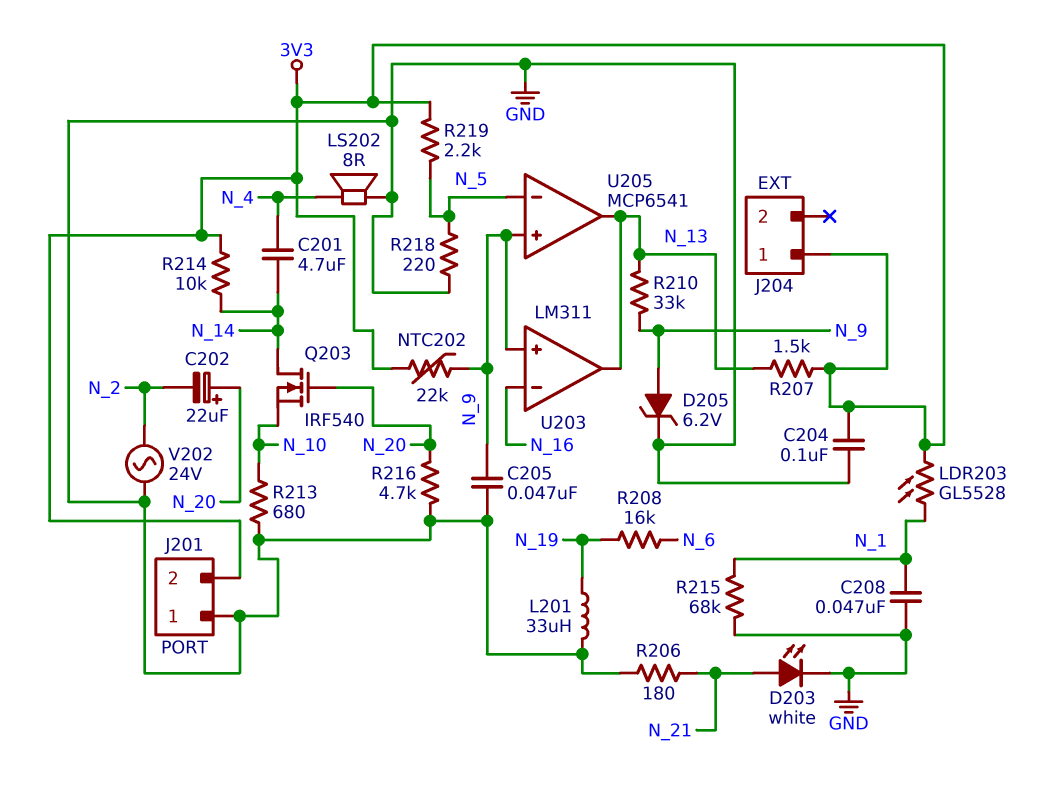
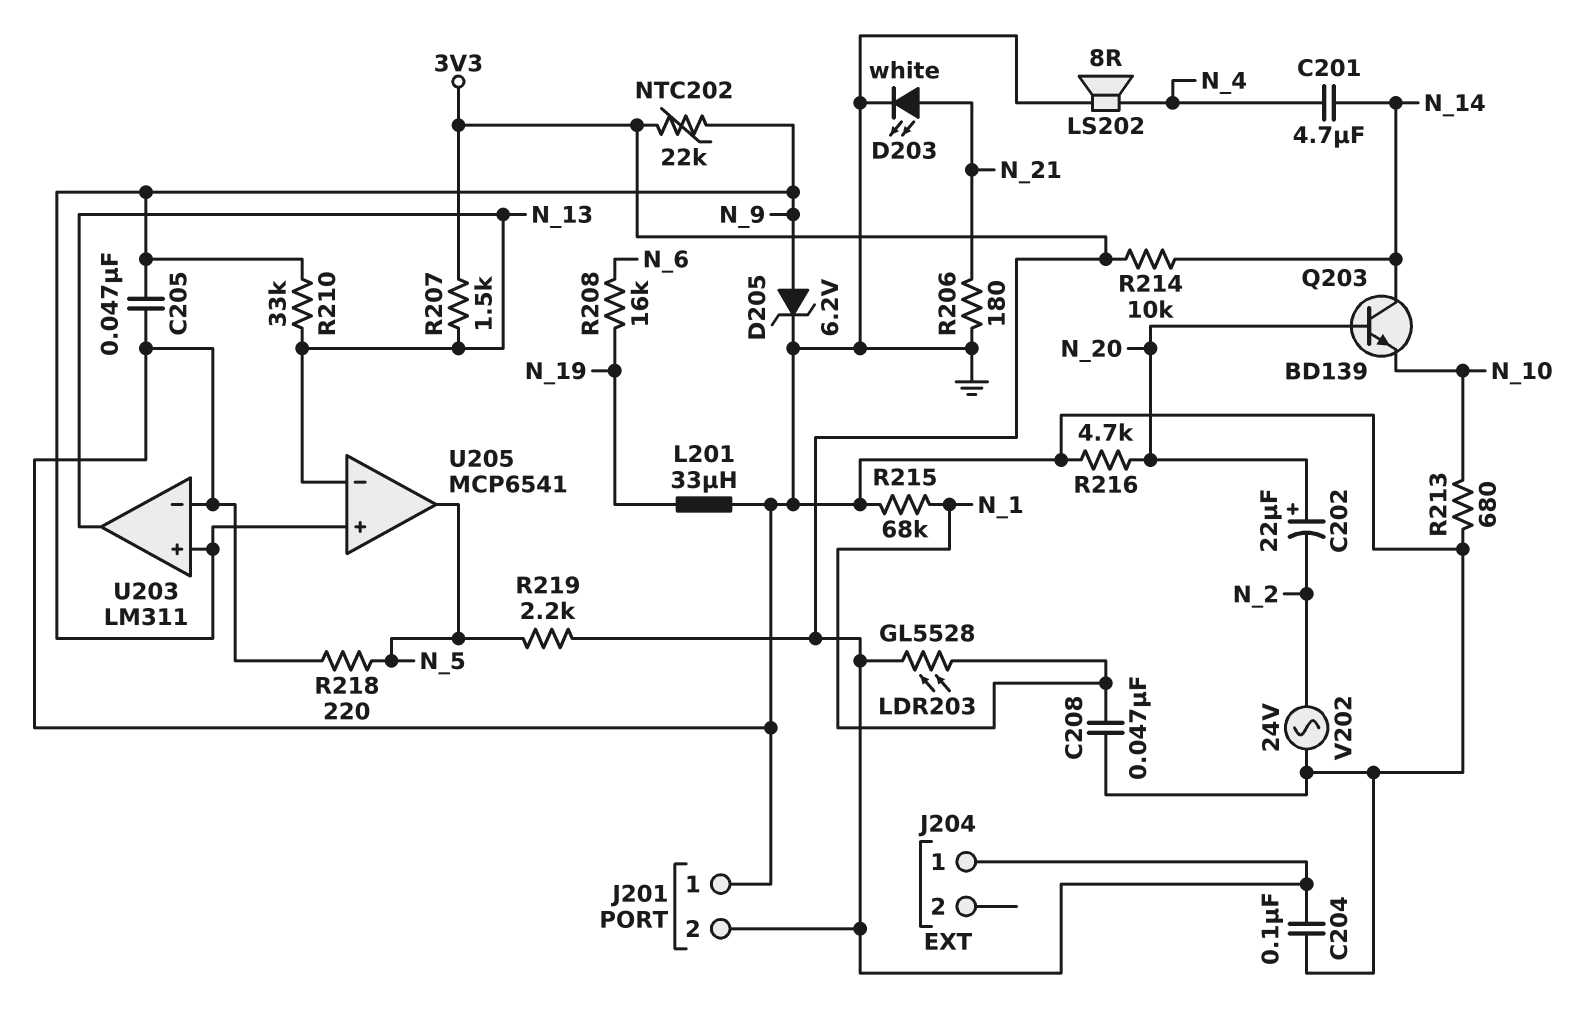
Q203: NMOS IRF540 (G N_20, D N_14, S N_10) -> NPN BD139 (B N_20, C N_14, E N_10)
U203 pin in-: N_16 -> GND
U205 pin in-: N_5 -> N_13
U205 pin out: N_13 -> N_5

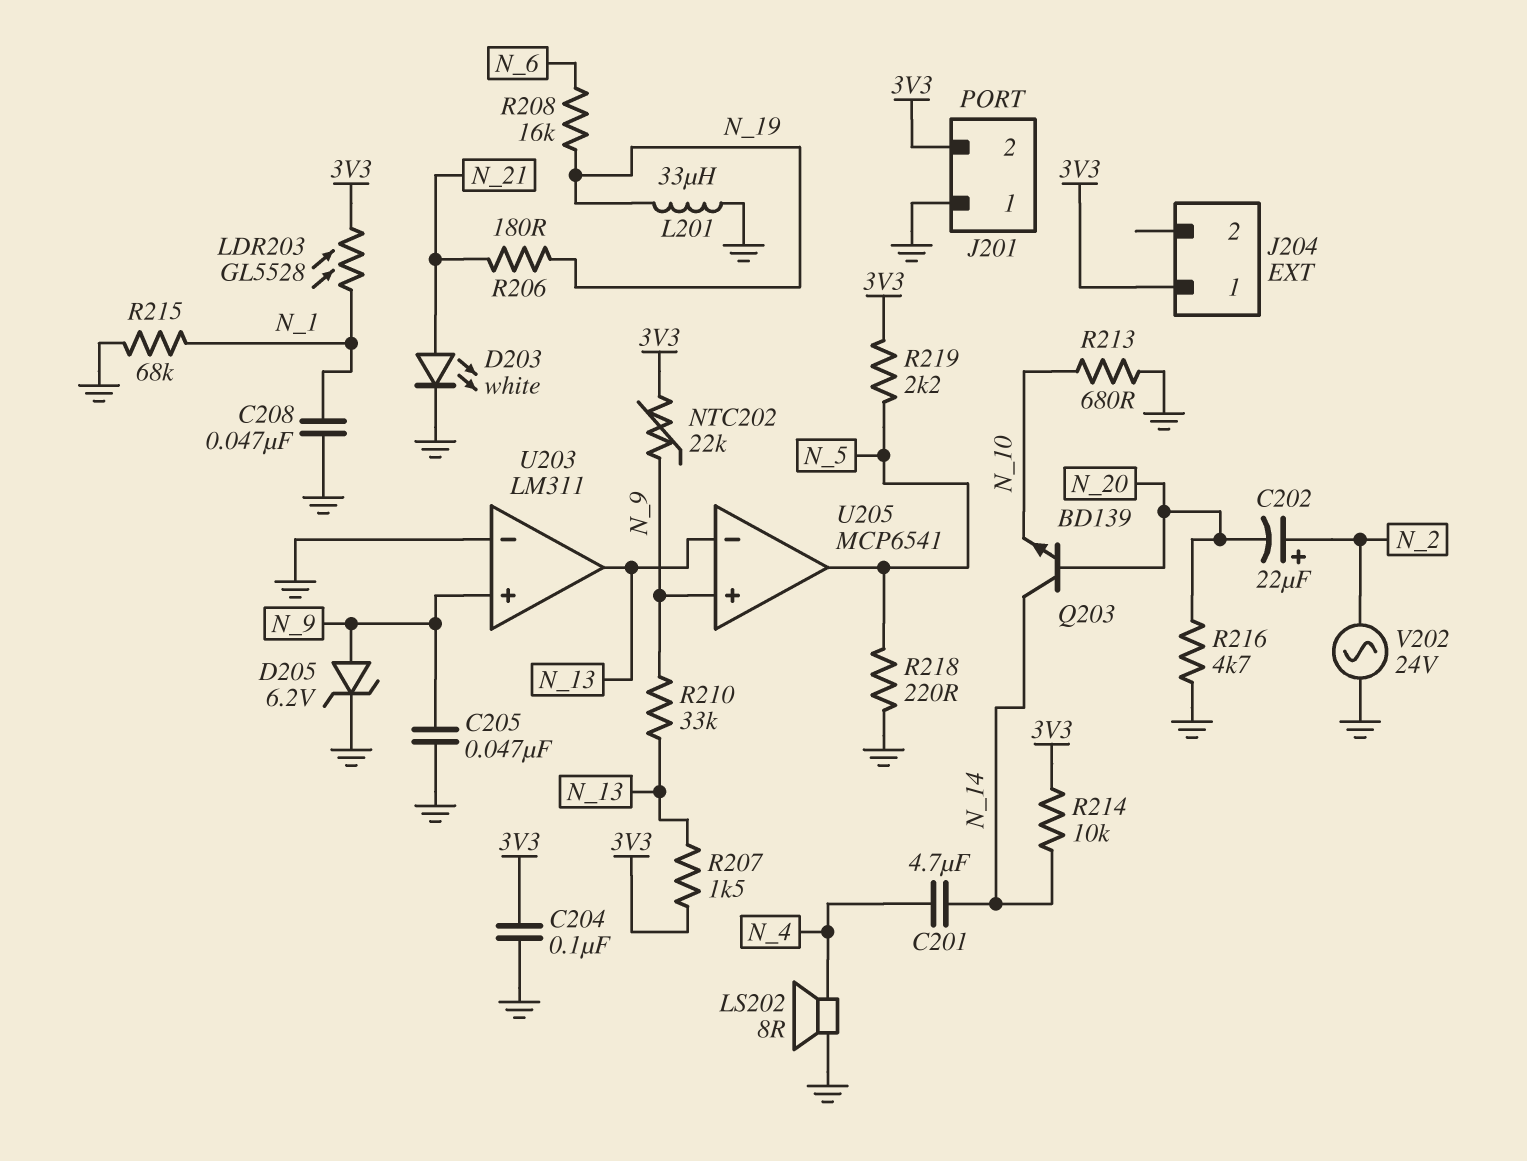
C202: 22uF (plus N_20, minus N_2) -> 22uF (plus N_2, minus N_20)
R206: 180 (GND, N_21) -> 180 (N_19, N_21)

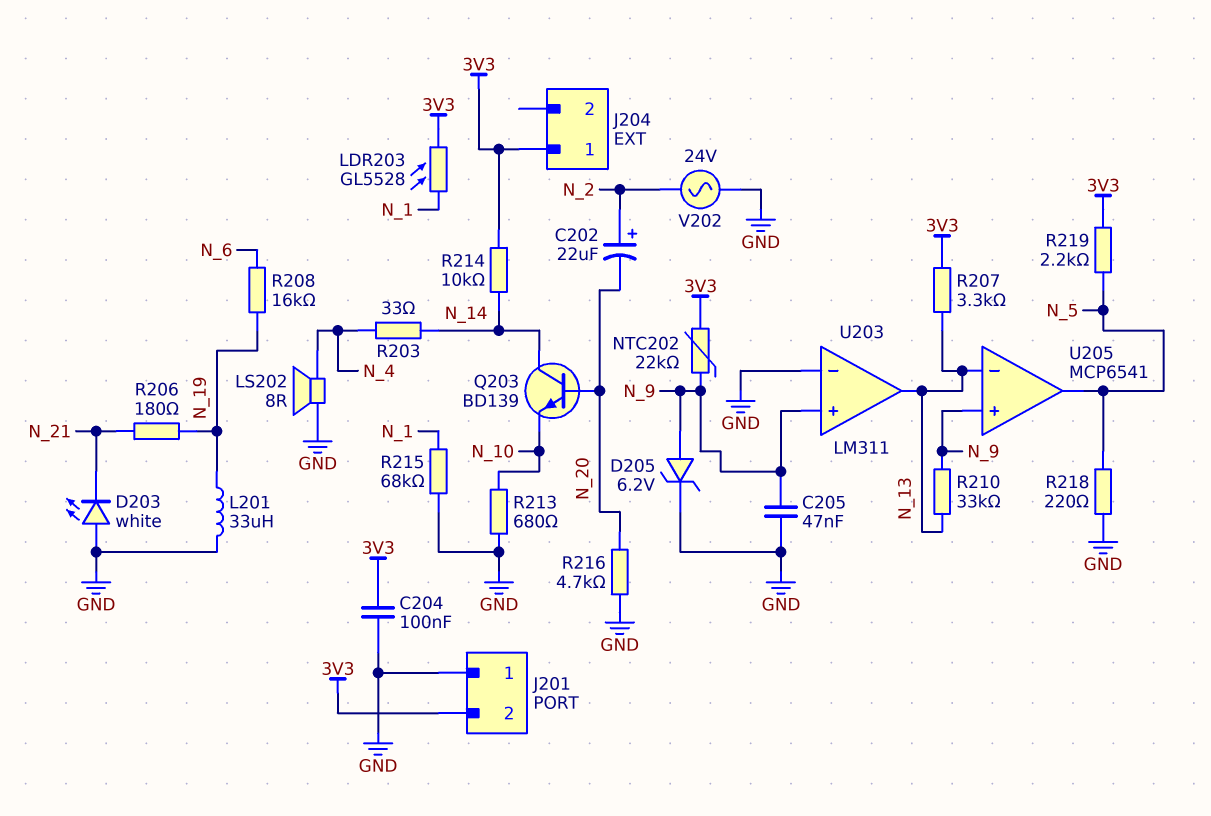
C201: 4.7uF (N_4, N_14) -> none
C208: 47nF (GND, N_1) -> none
D203: LED white (A N_21, K GND) -> LED white (A GND, K N_21)
R203: none -> 33 (N_4, N_14)
R207: 1.5k (3V3, N_13) -> 3.3k (3V3, N_13)

